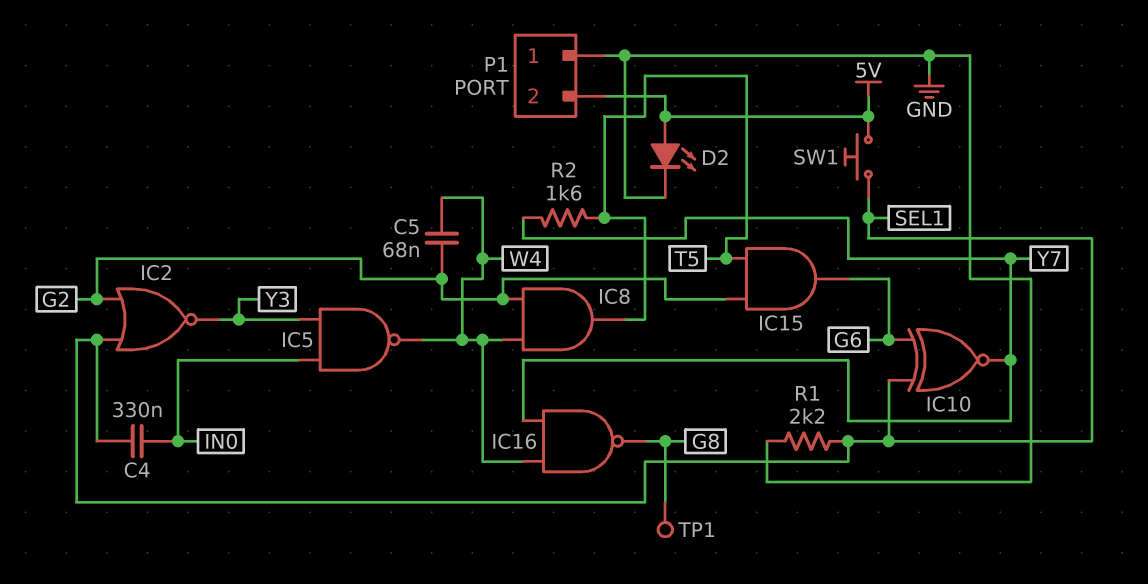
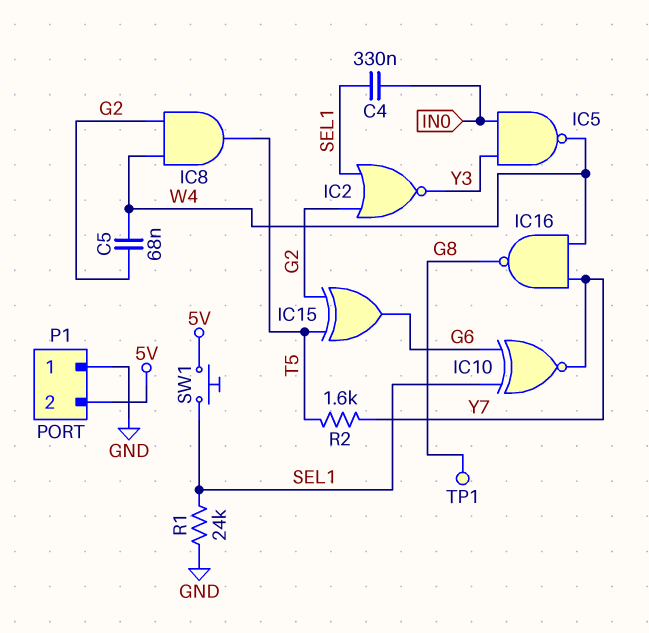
D2: LED (A 5V, K GND) -> none
IC15: AND (in G2, in T5, out G6) -> XOR (in G2, in T5, out G6)
R1: 2.2k (GND, SEL1) -> 24k (GND, SEL1)

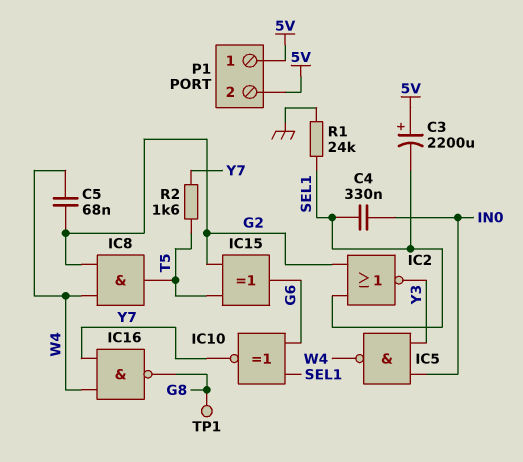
C3: none -> 2200uF (plus 5V, minus SEL1)
P1 pin 1: GND -> 5V
SW1: button (5V, SEL1) -> none

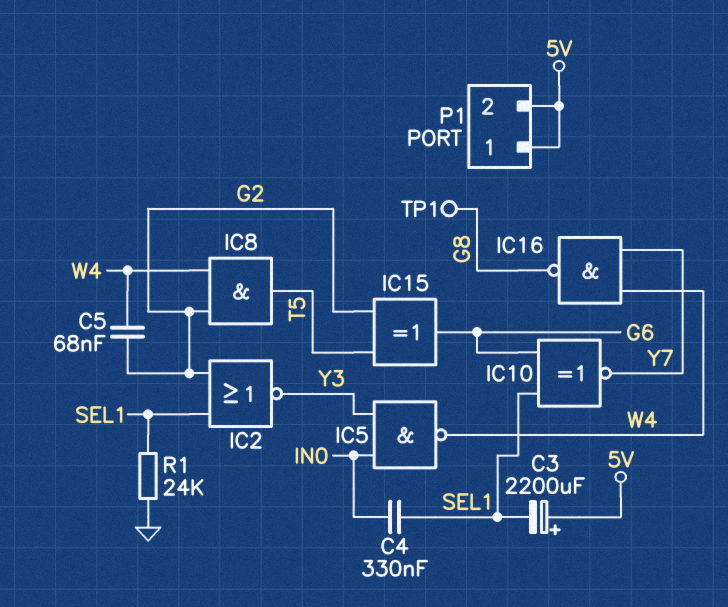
R2: 1.6k (T5, Y7) -> none

